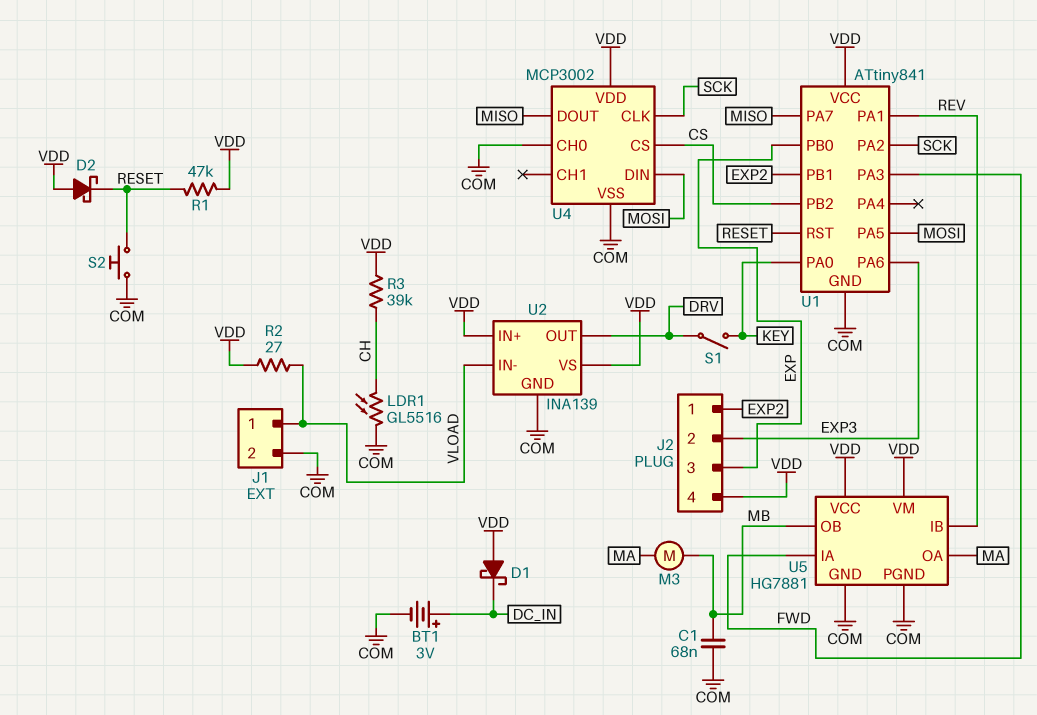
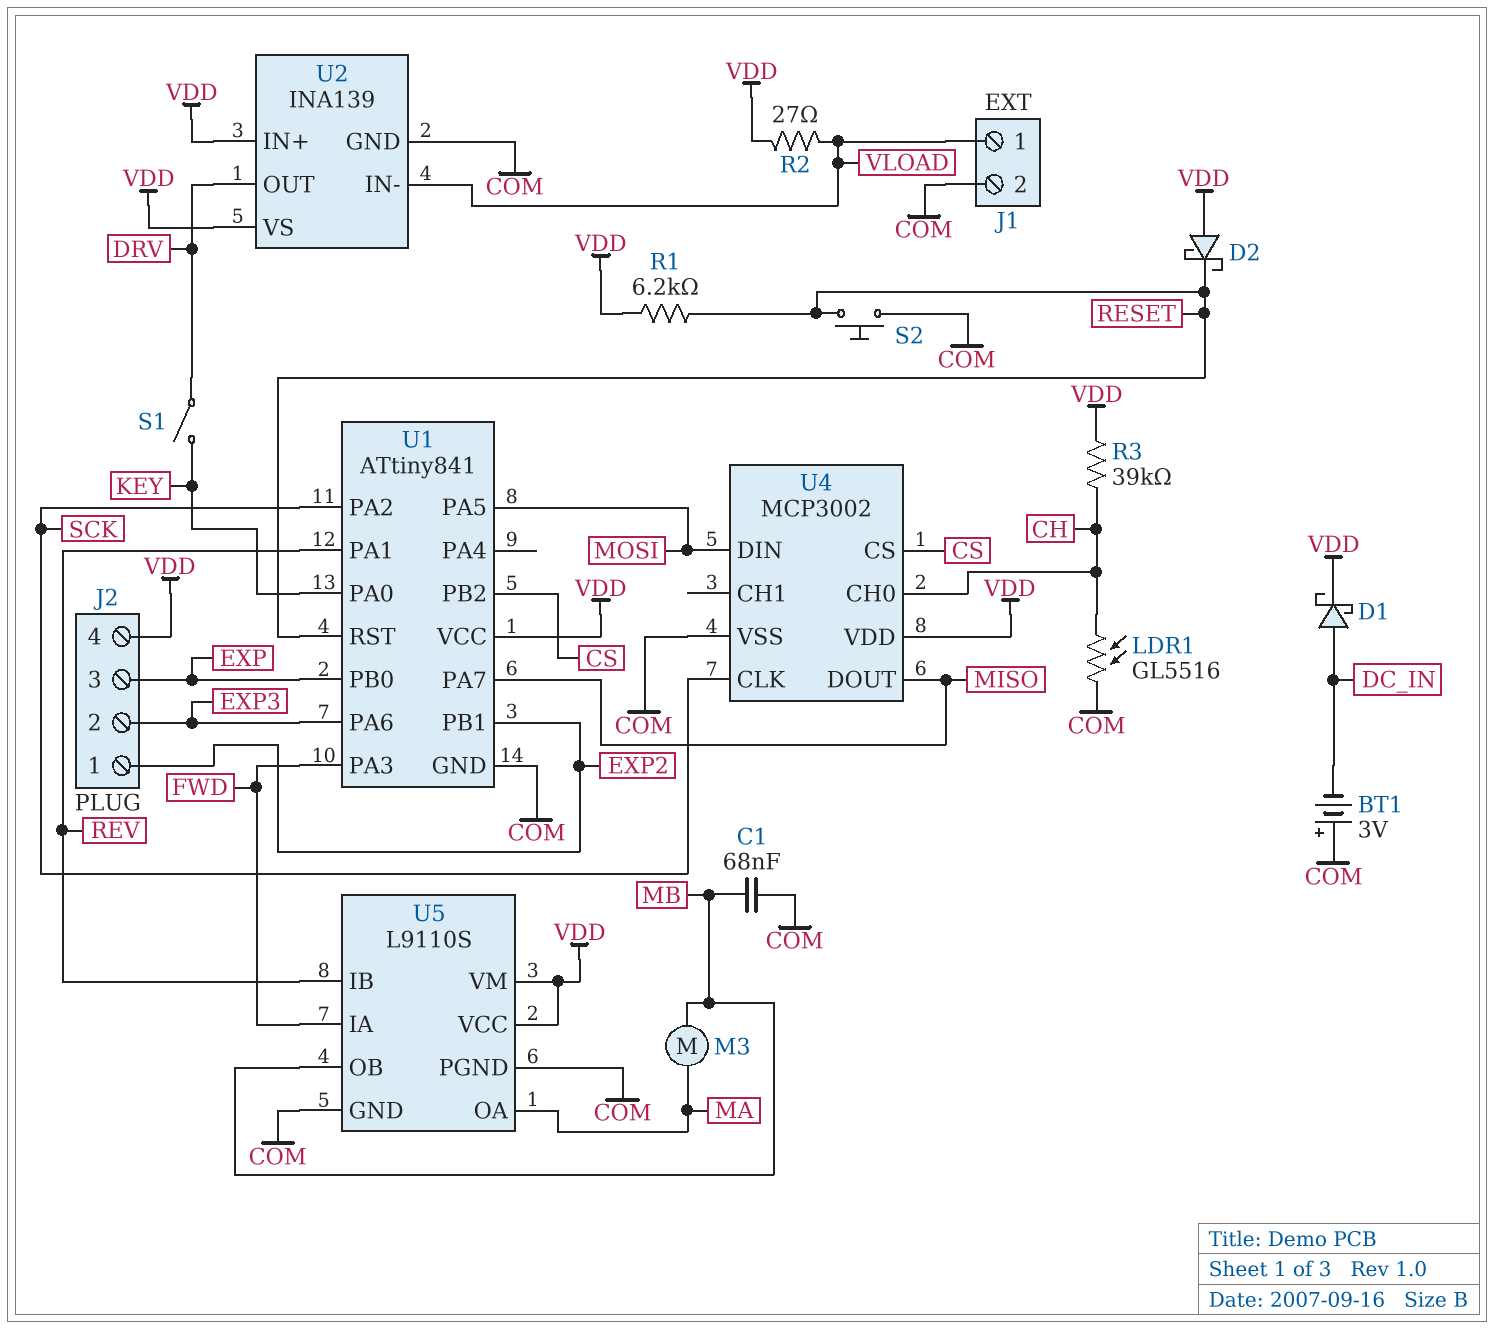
BT1: 3V (plus DC_IN, minus COM) -> 3V (plus COM, minus DC_IN)
D1: schottky (A VDD, K DC_IN) -> schottky (A DC_IN, K VDD)
R1: 47k (RESET, VDD) -> 6.2k (RESET, VDD)
U4 pin CH0: COM -> CH
U5: HG7881 -> L9110S

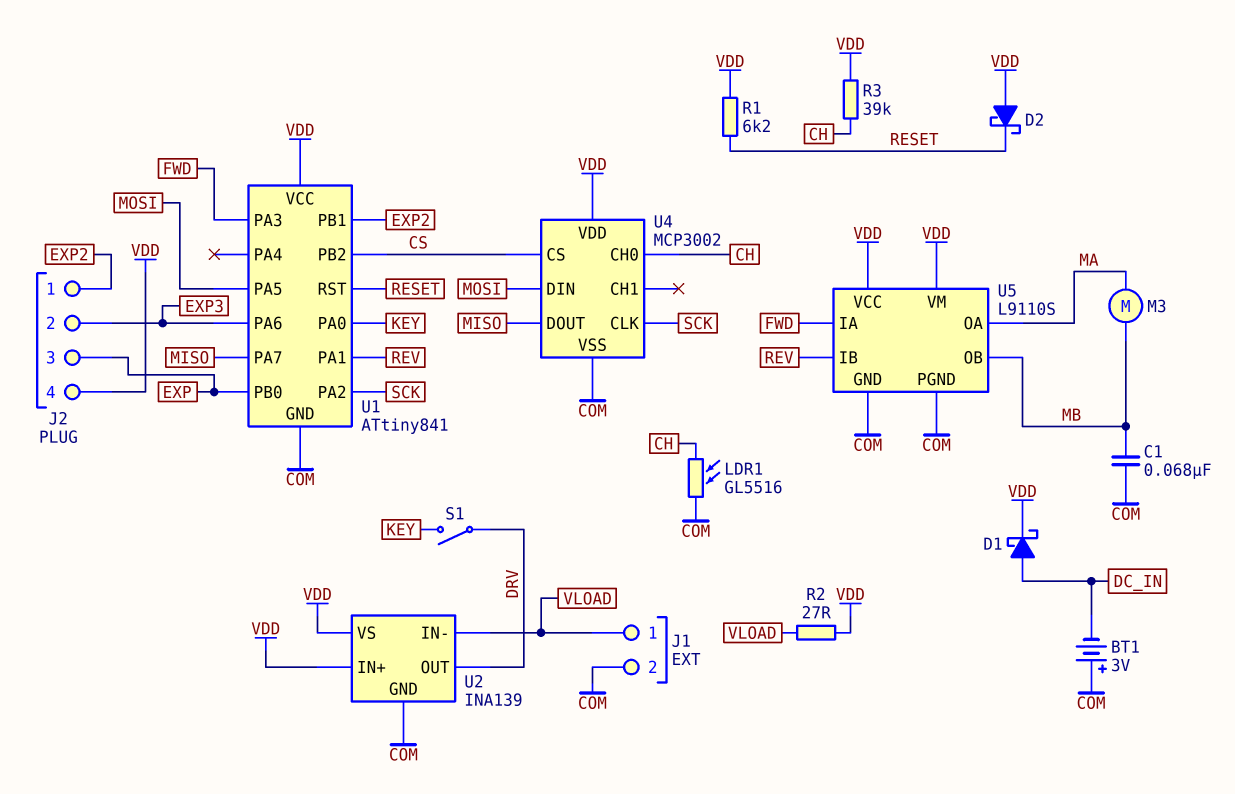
S2: button (COM, RESET) -> none

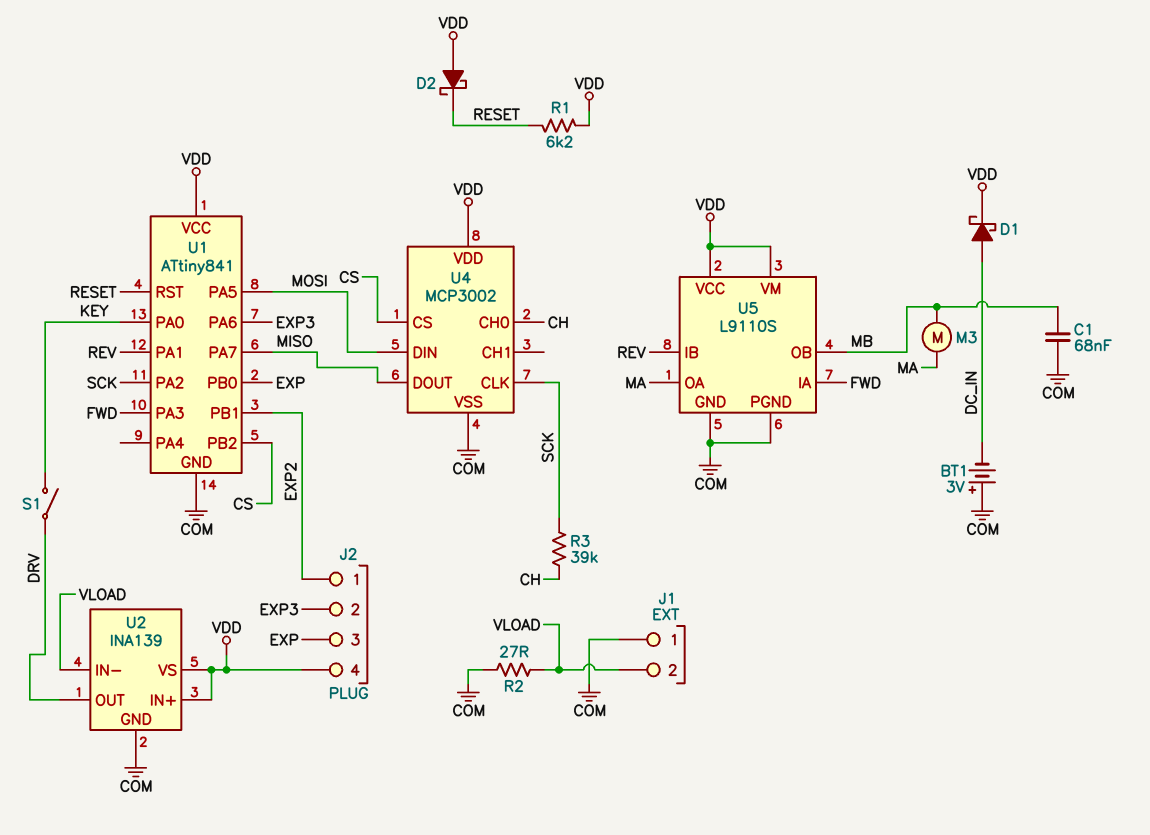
J1 pin 1: VLOAD -> COM
J1 pin 2: COM -> VLOAD
LDR1: GL5516 (CH, COM) -> none
R2: 27 (VDD, VLOAD) -> 27 (COM, VLOAD)
R3: 39k (CH, VDD) -> 39k (CH, SCK)

